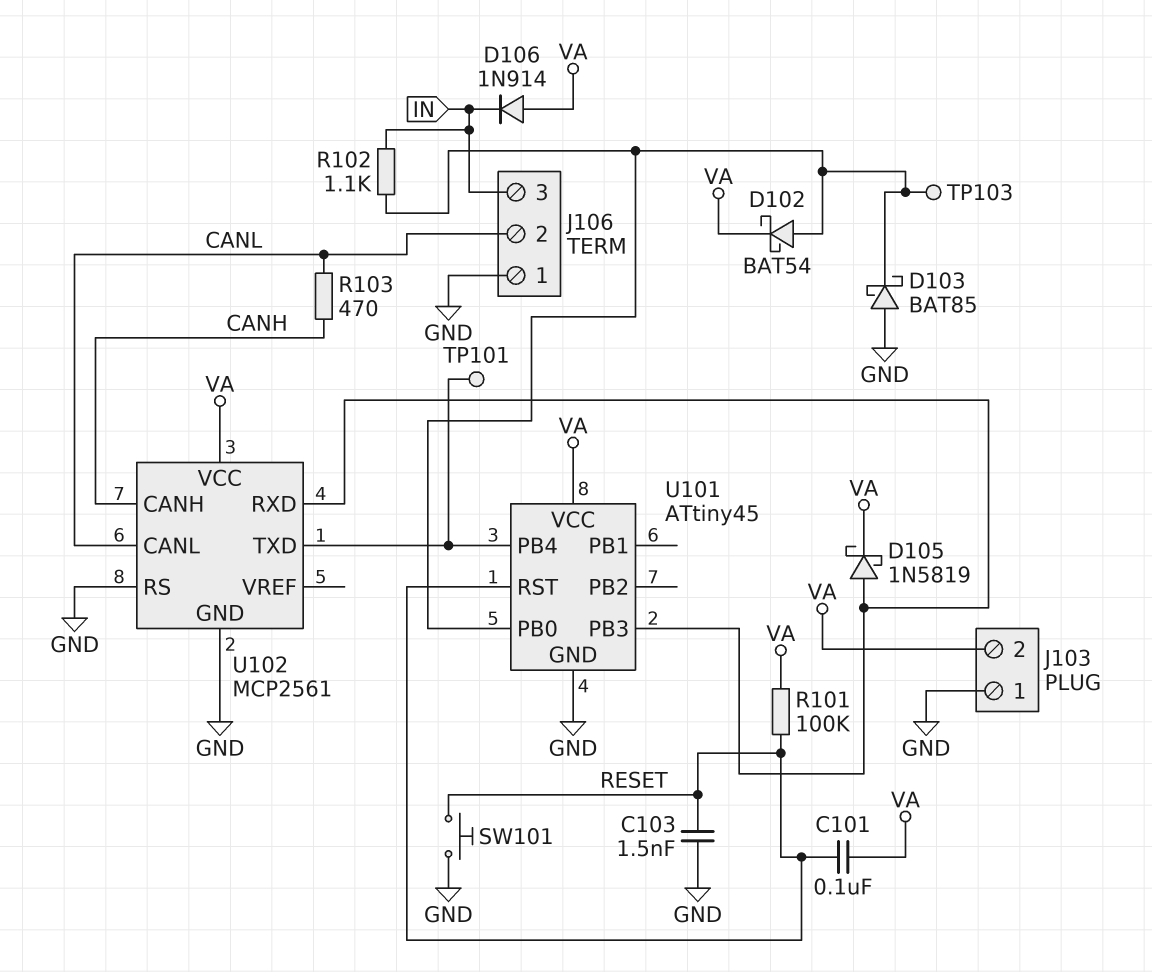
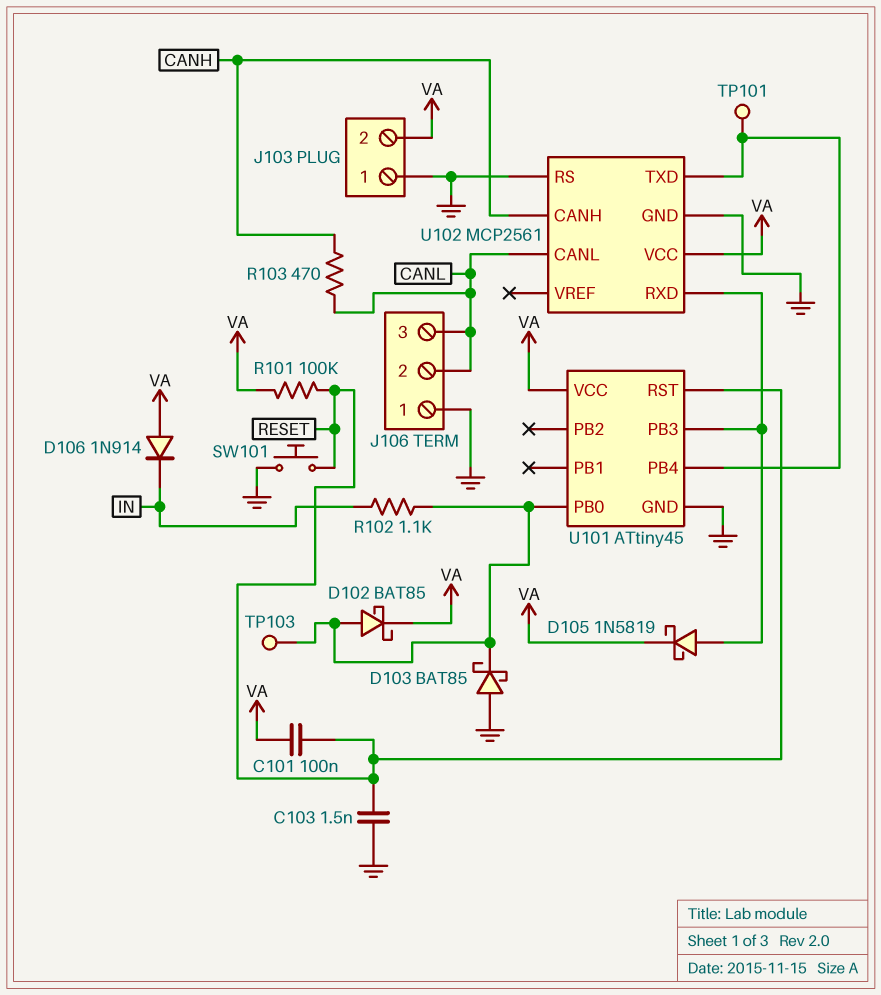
D102: schottky BAT54 (A U101/PB0, K VA) -> schottky BAT85 (A U101/PB0, K VA)
J106 pin 3: IN -> CANL

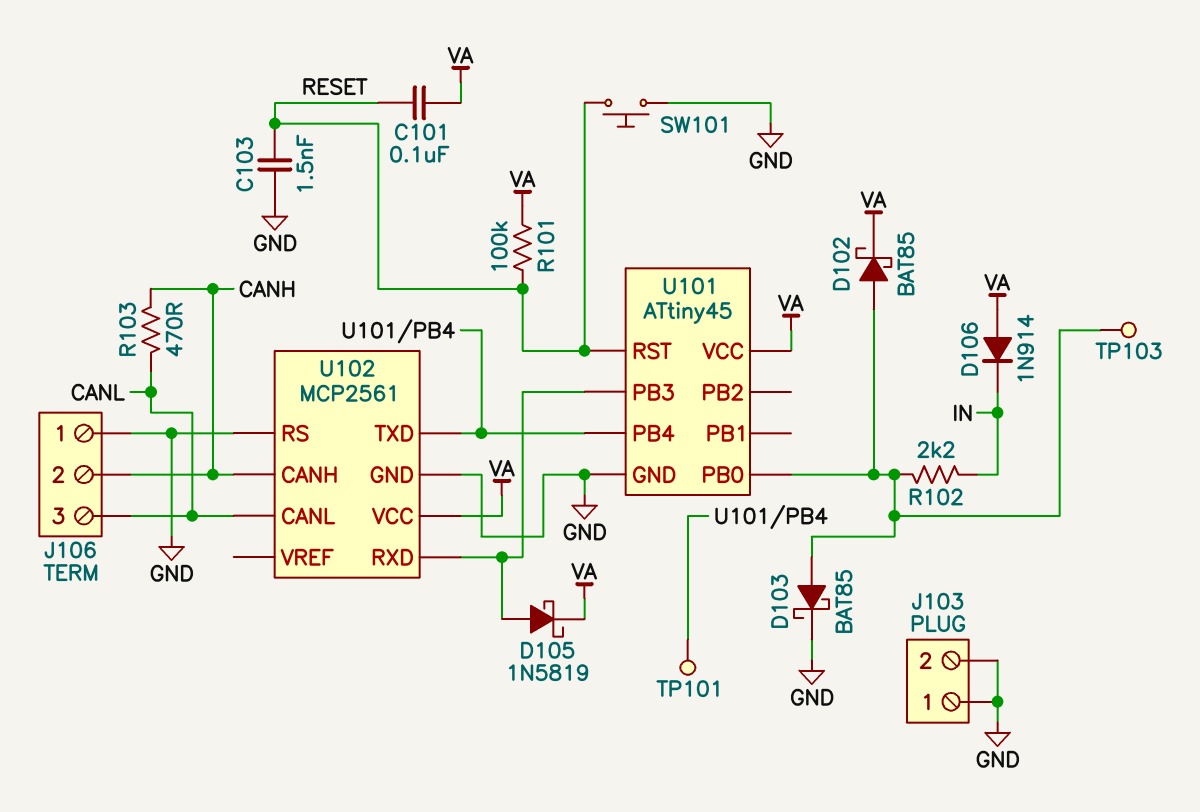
D103: schottky BAT85 (A GND, K U101/PB0) -> schottky BAT85 (A U101/PB0, K GND)
J103 pin 2: VA -> GND
J106 pin 2: CANL -> CANH
R102: 1.1k (IN, U101/PB0) -> 2.2k (IN, U101/PB0)

